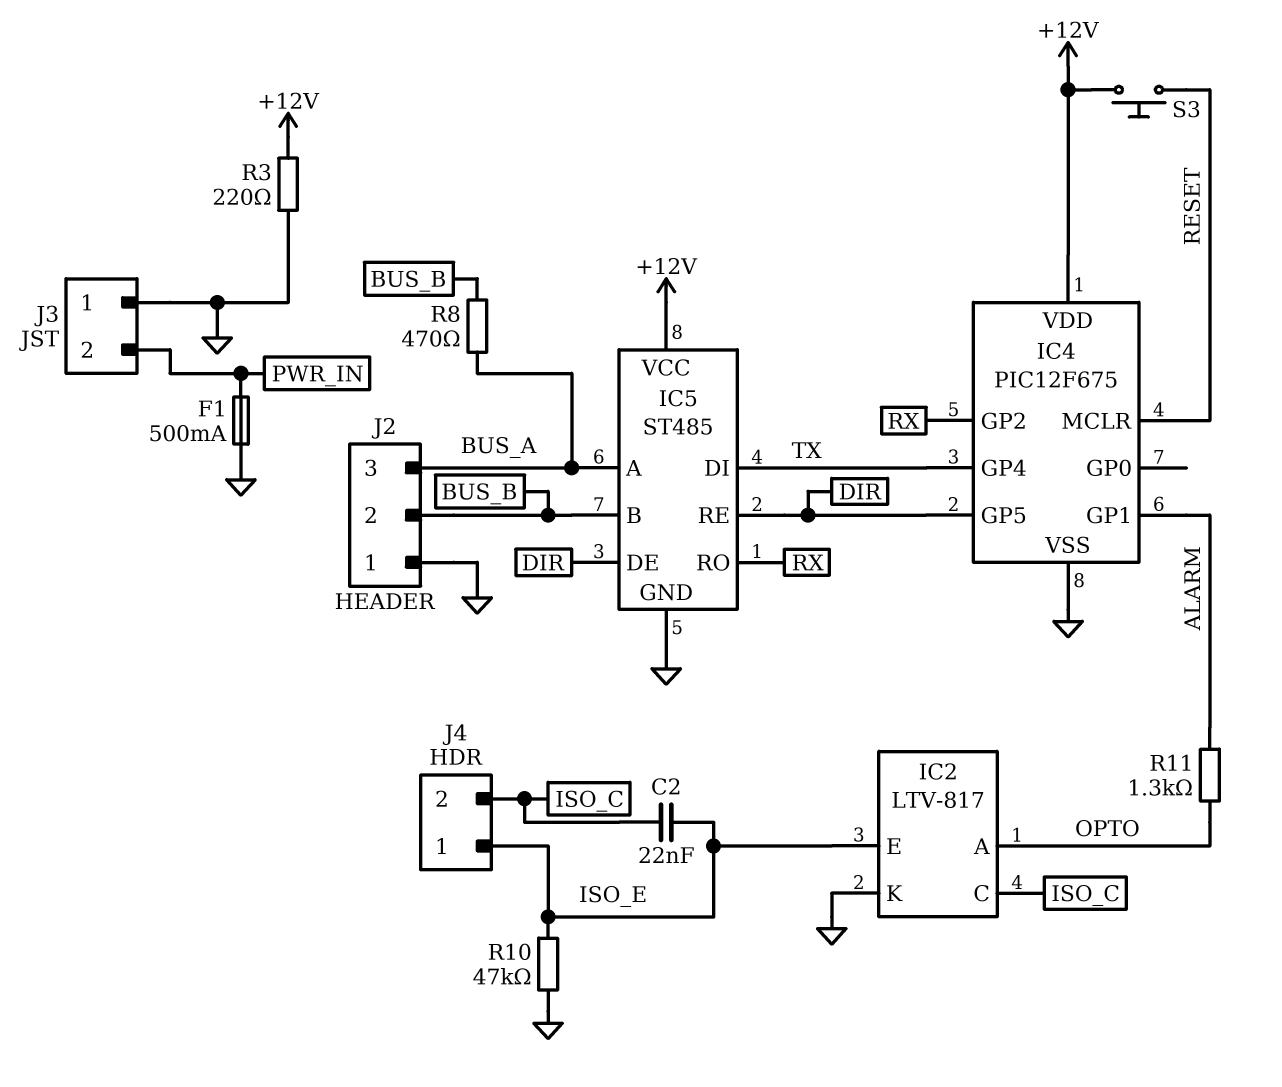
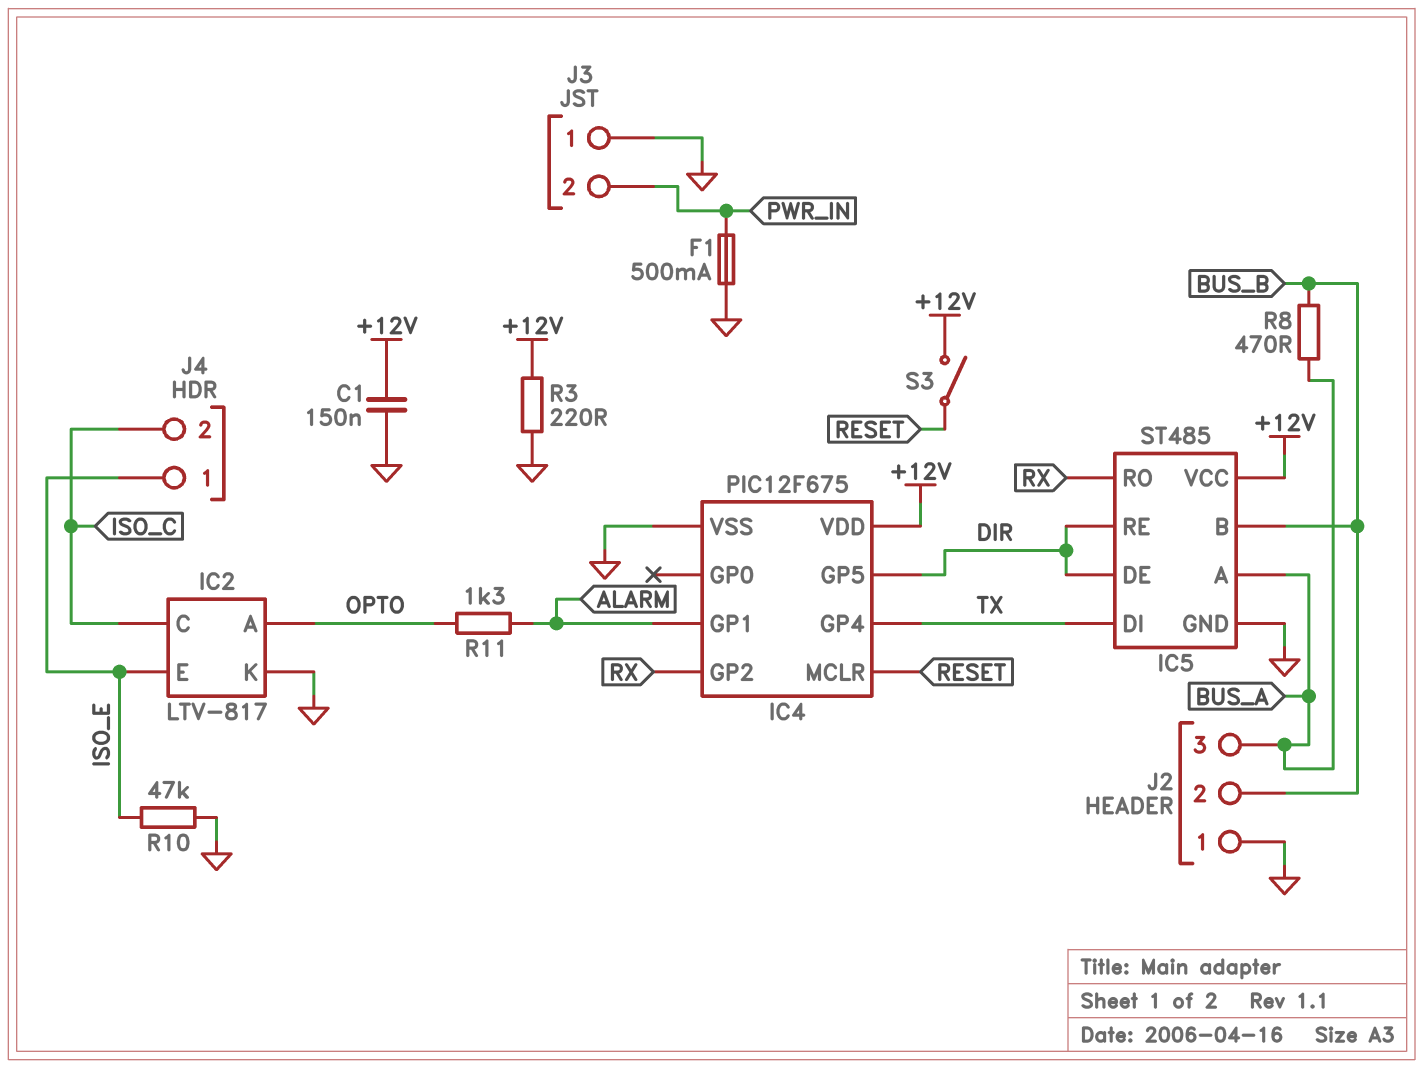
C1: none -> 150nF (+12V, GND)
C2: 22nF (ISO_C, ISO_E) -> none
S3: button (+12V, RESET) -> switch (+12V, RESET)

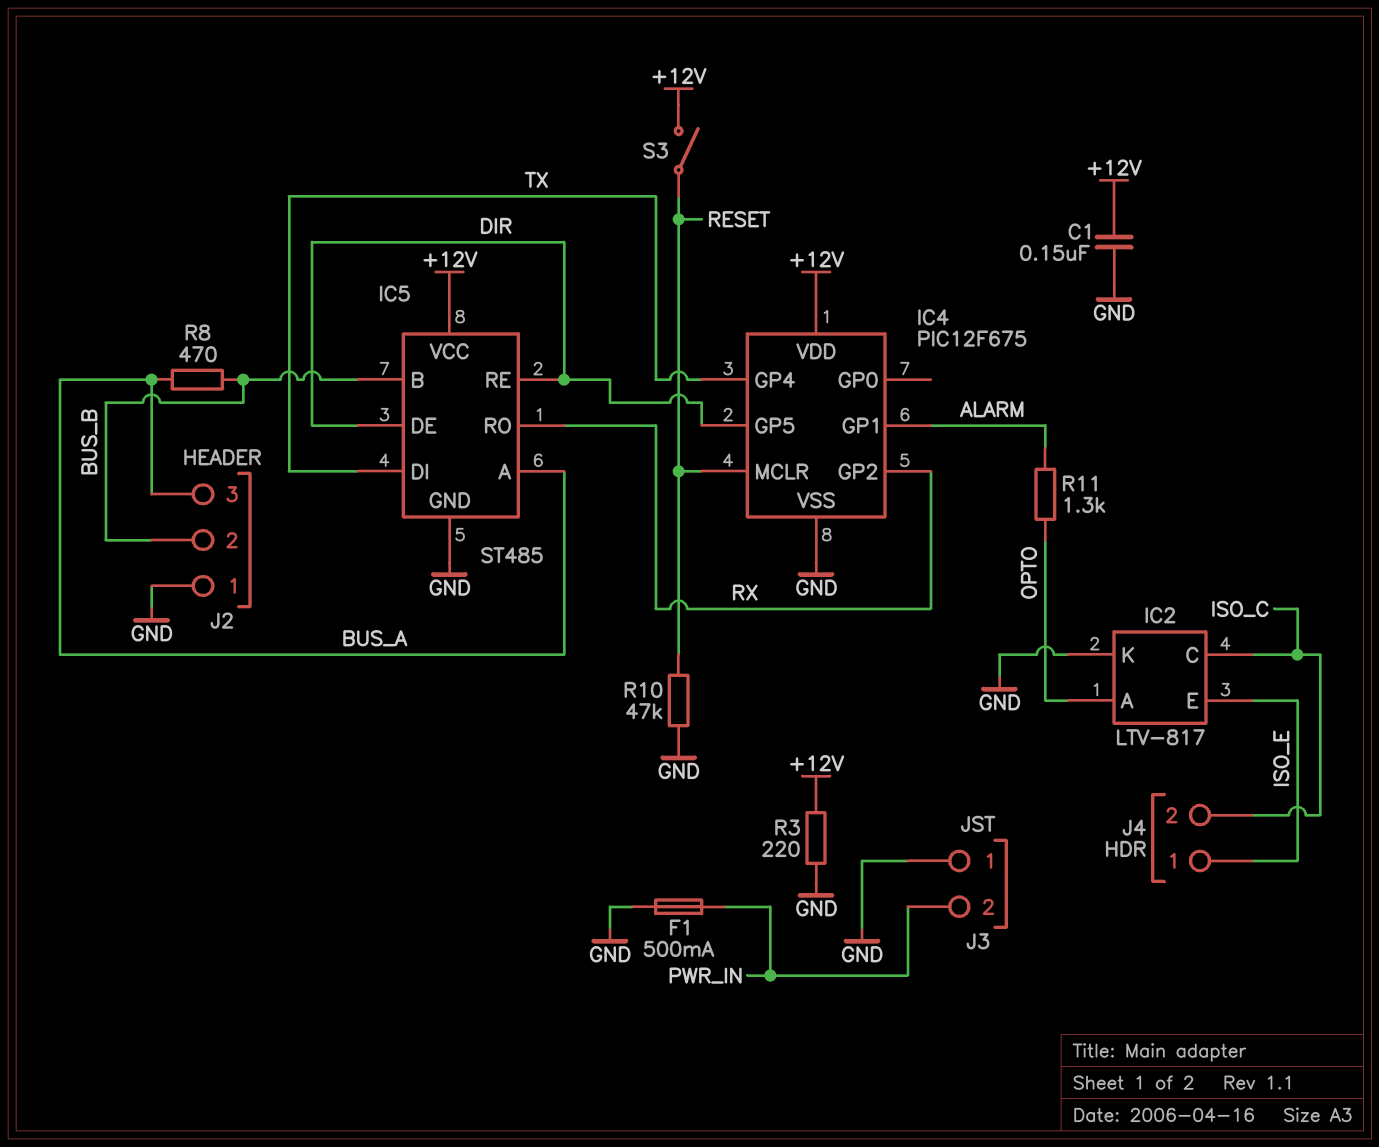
R10: 47k (GND, ISO_E) -> 47k (GND, RESET)

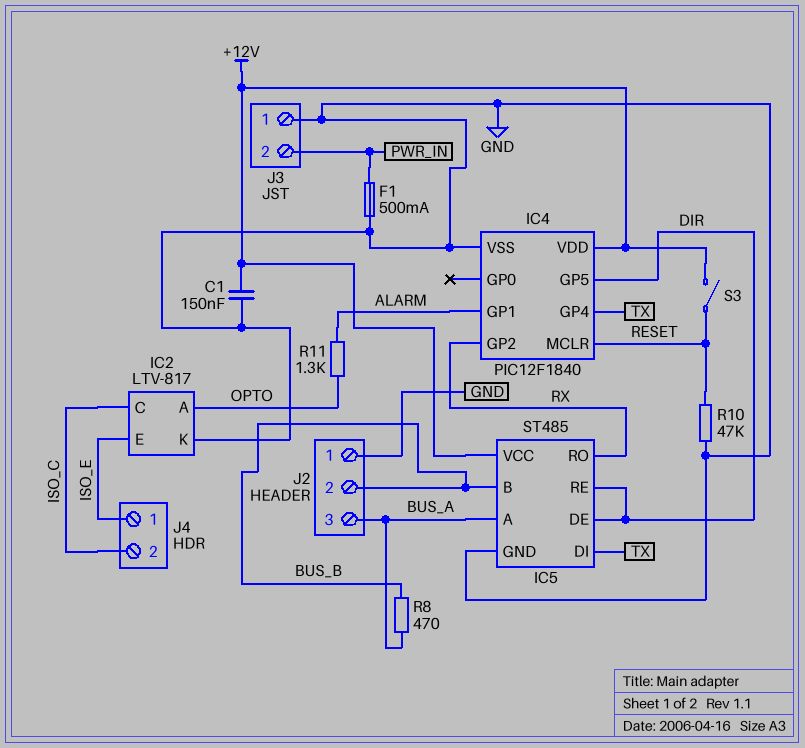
IC4: PIC12F675 -> PIC12F1840
R3: 220 (+12V, GND) -> none

